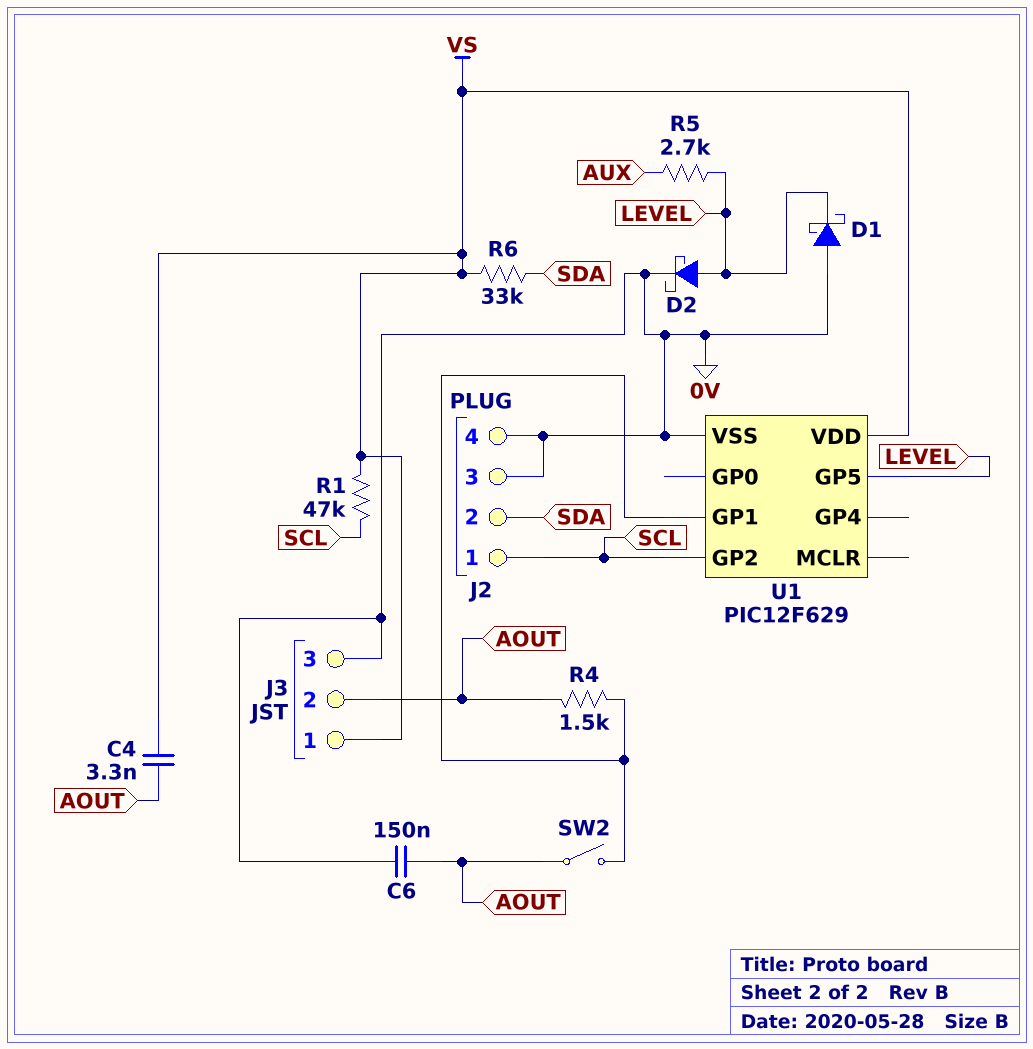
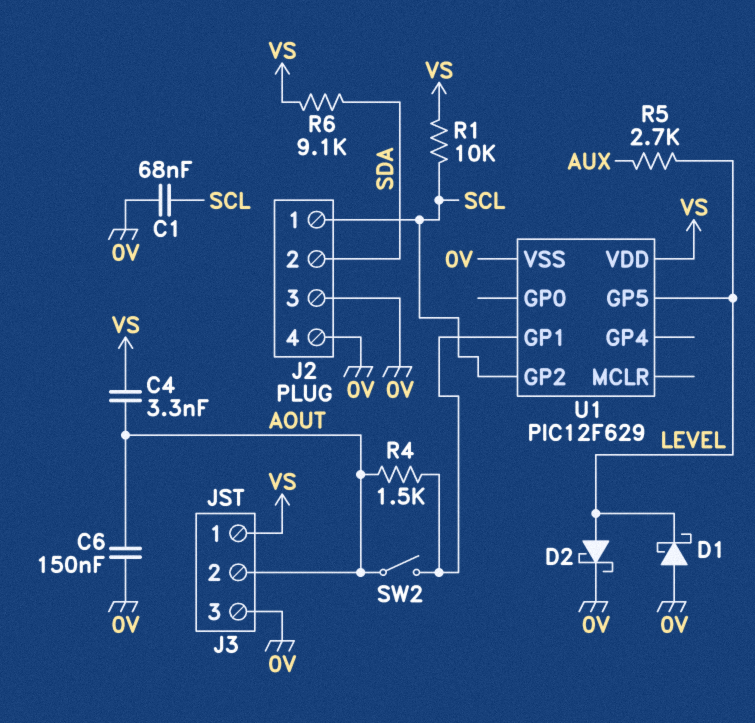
C1: none -> 68nF (0V, SCL)
R1: 47k (SCL, VS) -> 10k (SCL, VS)
R6: 33k (SDA, VS) -> 9.1k (SDA, VS)

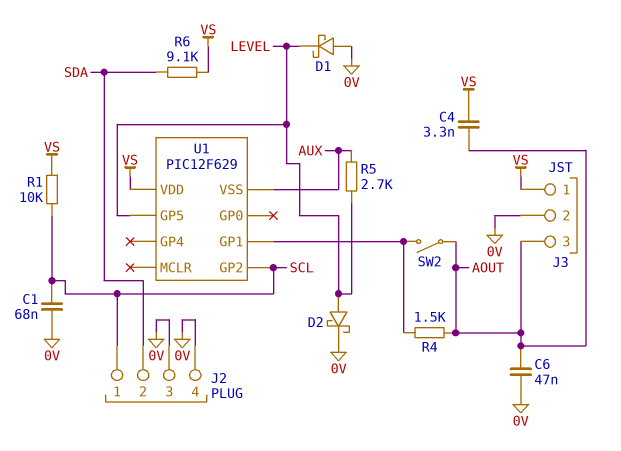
C6: 150nF (0V, AOUT) -> 47nF (0V, AOUT)
J3 pin 2: AOUT -> 0V
J3 pin 3: 0V -> AOUT
U1 pin VSS: 0V -> AUX

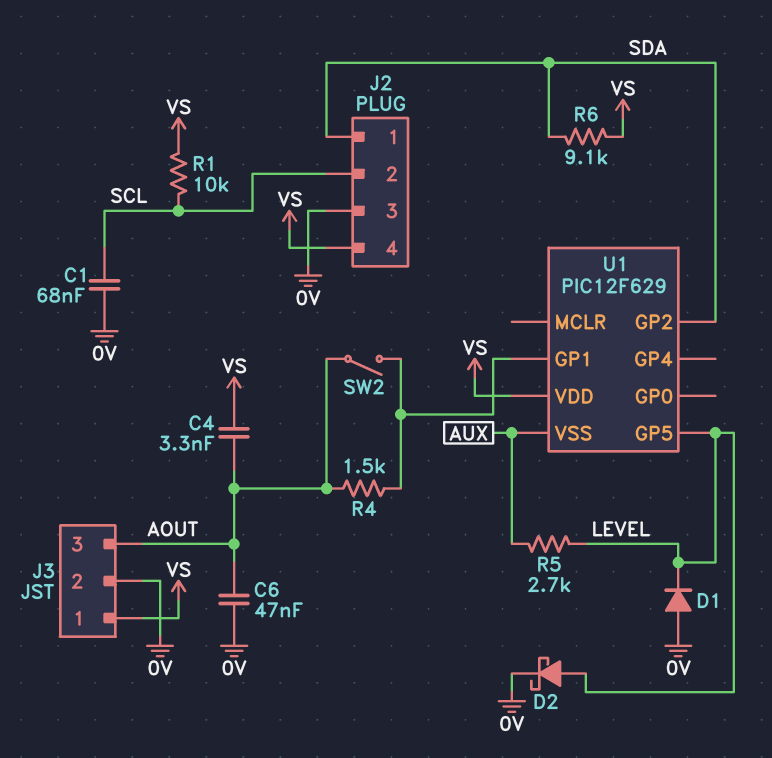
D1: schottky (A 0V, K LEVEL) -> diode (A 0V, K LEVEL)
J2 pin 1: SCL -> SDA
J2 pin 2: SDA -> SCL
J2 pin 4: 0V -> VS
U1 pin GP2: SCL -> SDA

